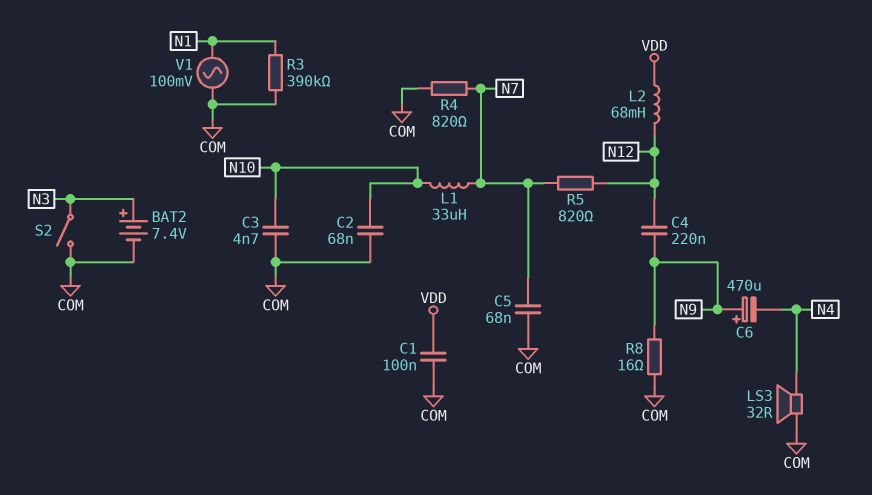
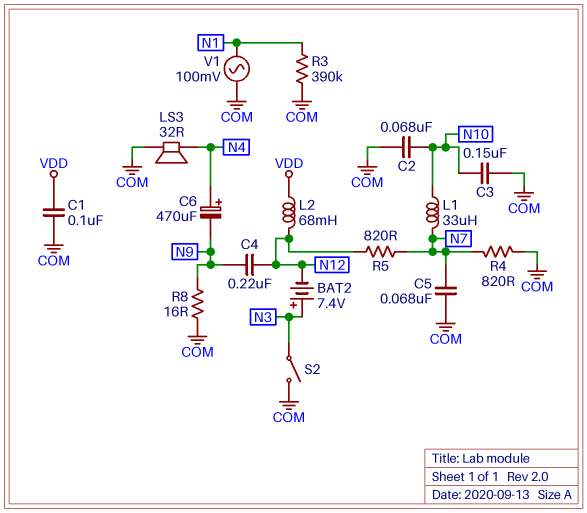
BAT2: 7.4V (plus N3, minus COM) -> 7.4V (plus N3, minus N12)
C3: 4.7nF (COM, N10) -> 150nF (COM, N10)
C6: 470uF (plus N9, minus N4) -> 470uF (plus N4, minus N9)

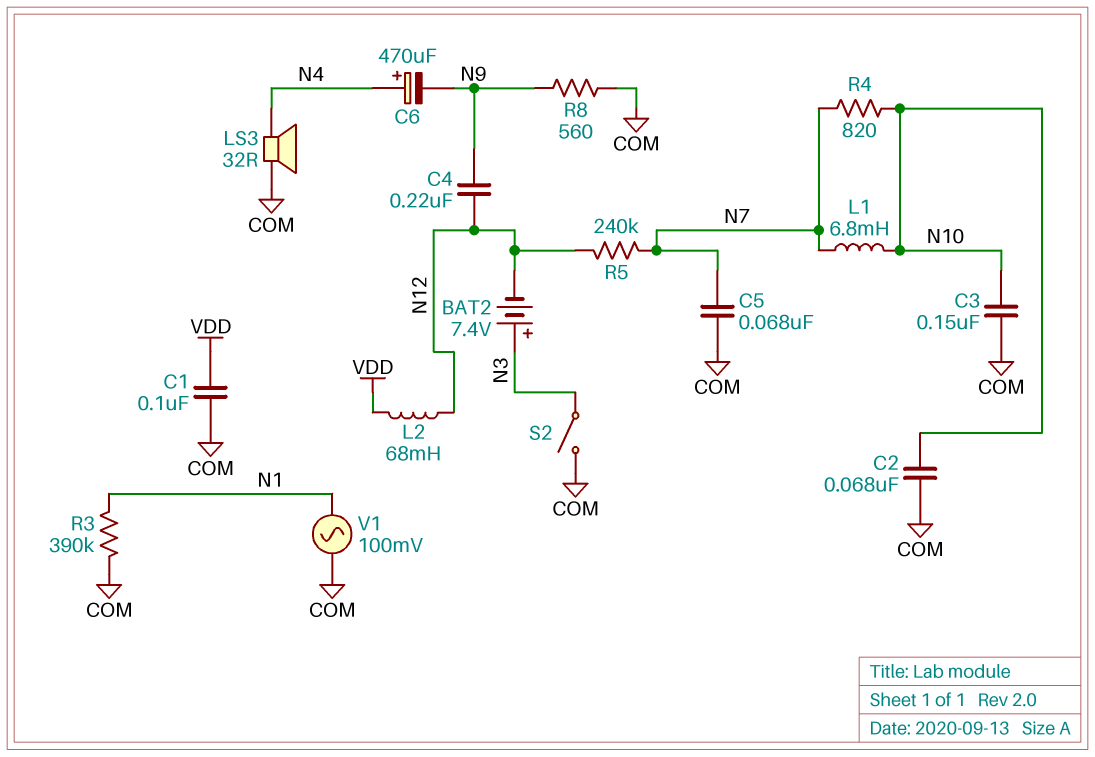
L1: 33uH (N7, N10) -> 6.8mH (N7, N10)
R4: 820 (COM, N7) -> 820 (N7, N10)
R5: 820 (N7, N12) -> 240k (N7, N12)
R8: 16 (COM, N9) -> 560 (COM, N9)

